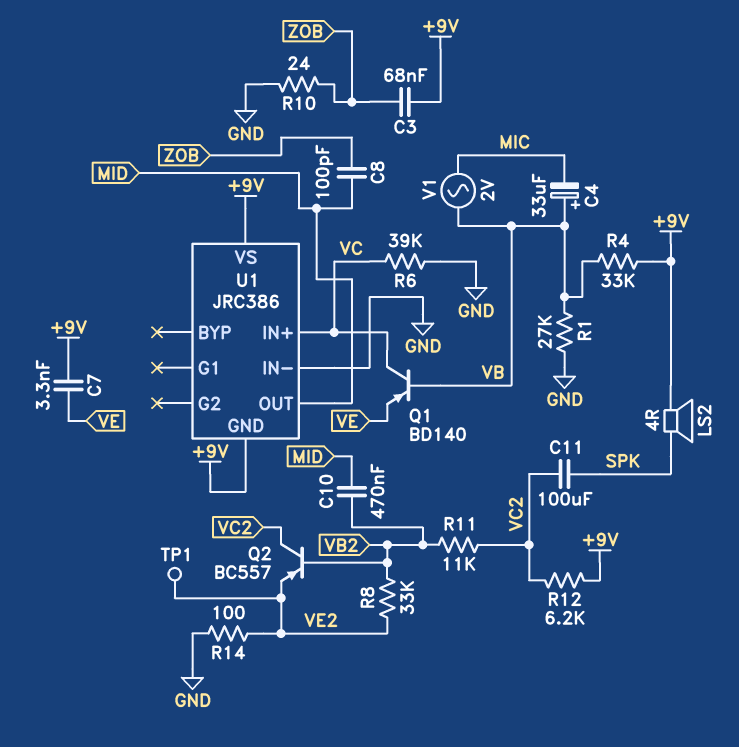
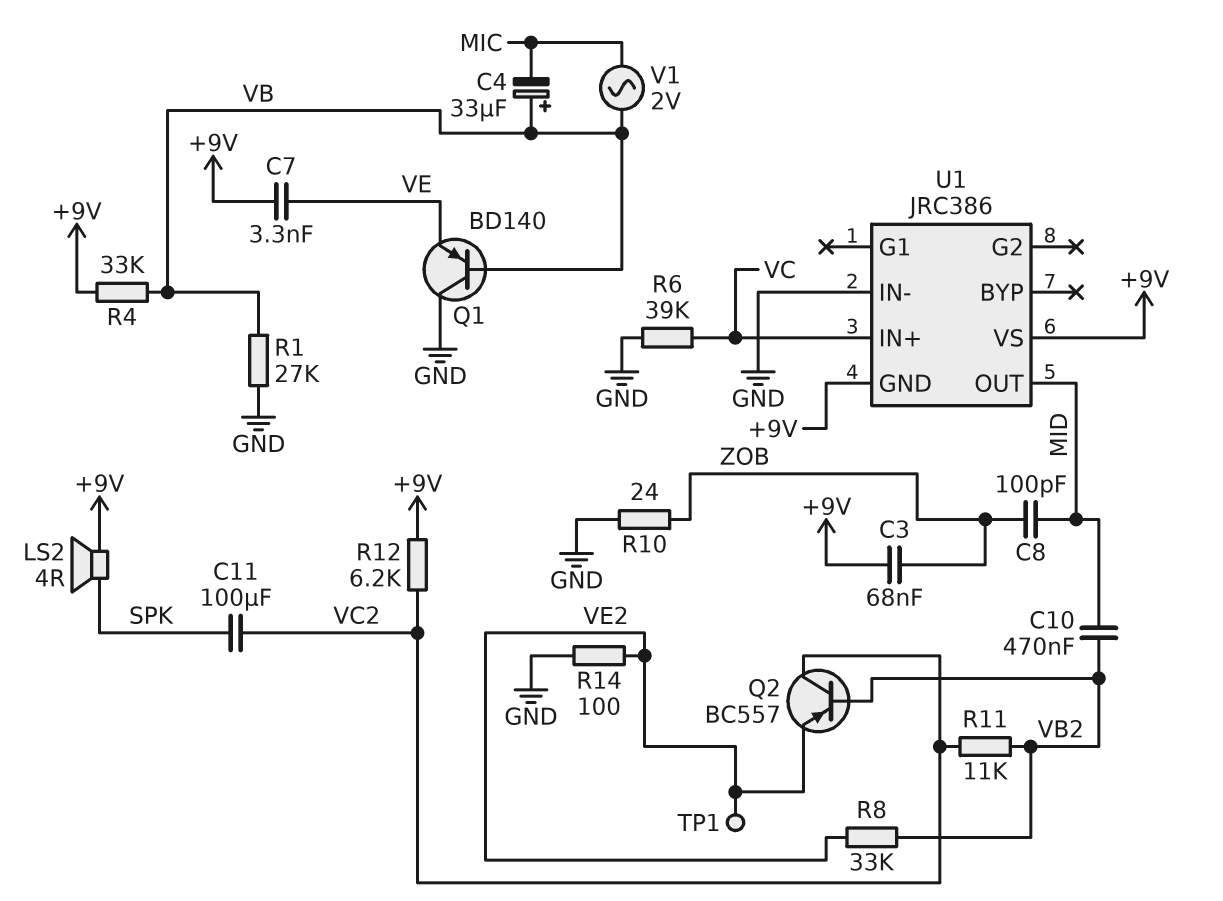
Q1: PNP BD140 (B VB, C VC, E VE) -> PNP BD140 (B VB, C GND, E VE)

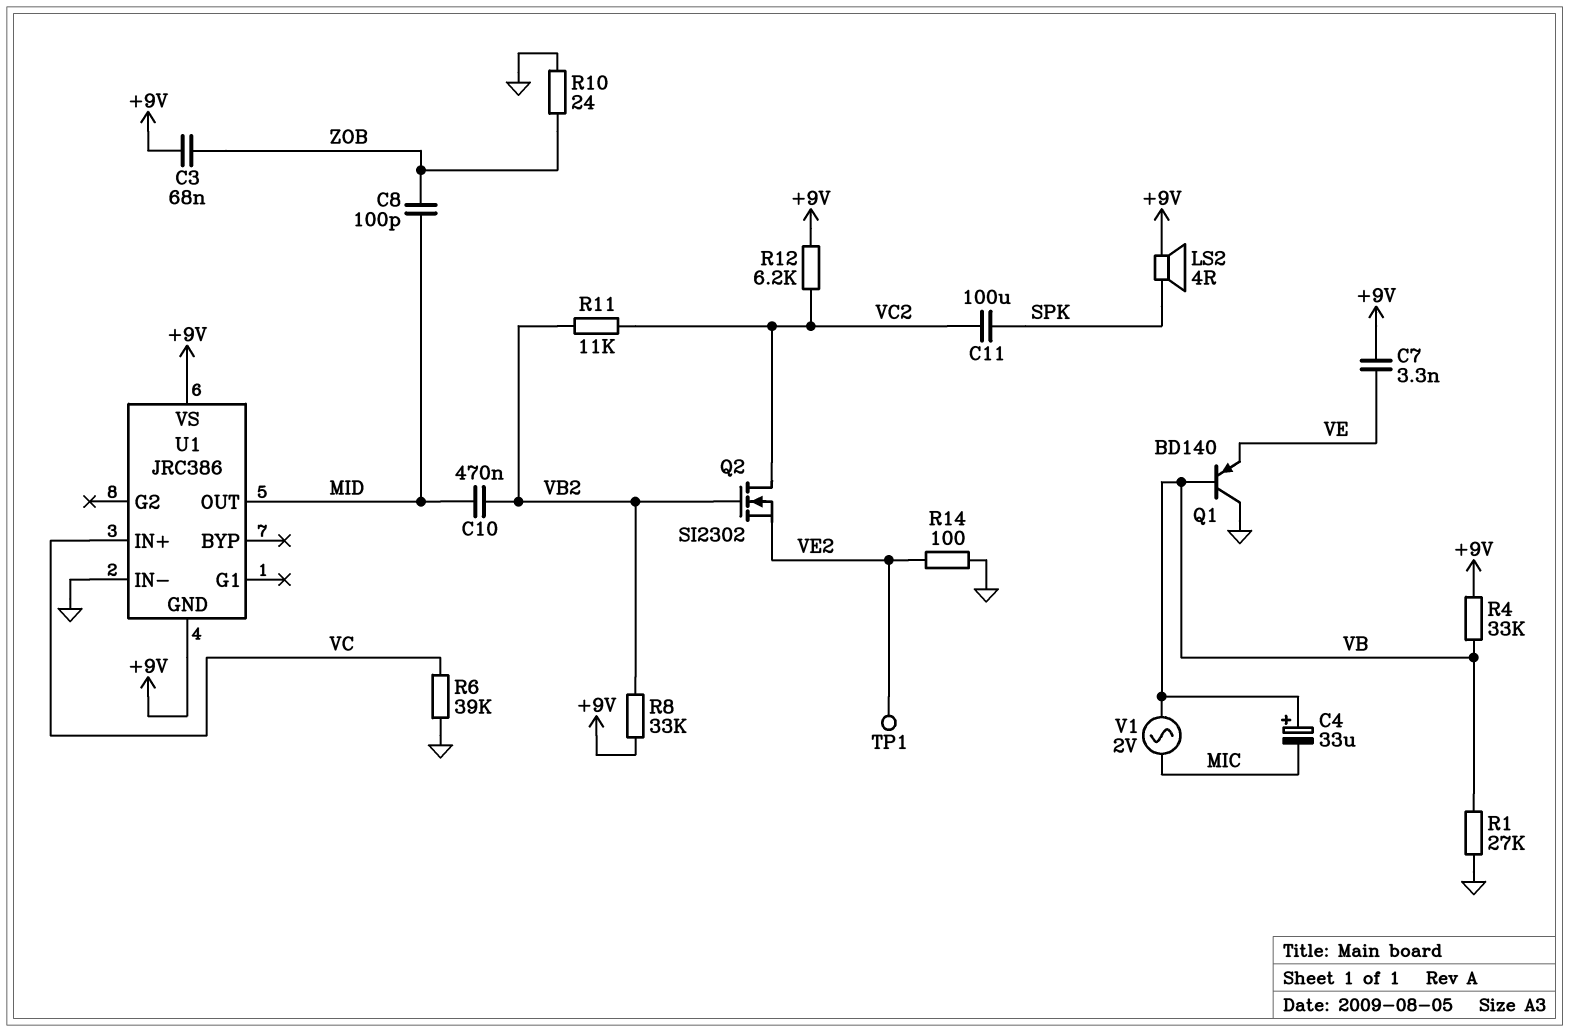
Q2: PNP BC557 (B VB2, C VC2, E VE2) -> NMOS SI2302 (G VB2, D VC2, S VE2)
R8: 33k (VB2, VE2) -> 33k (+9V, VB2)

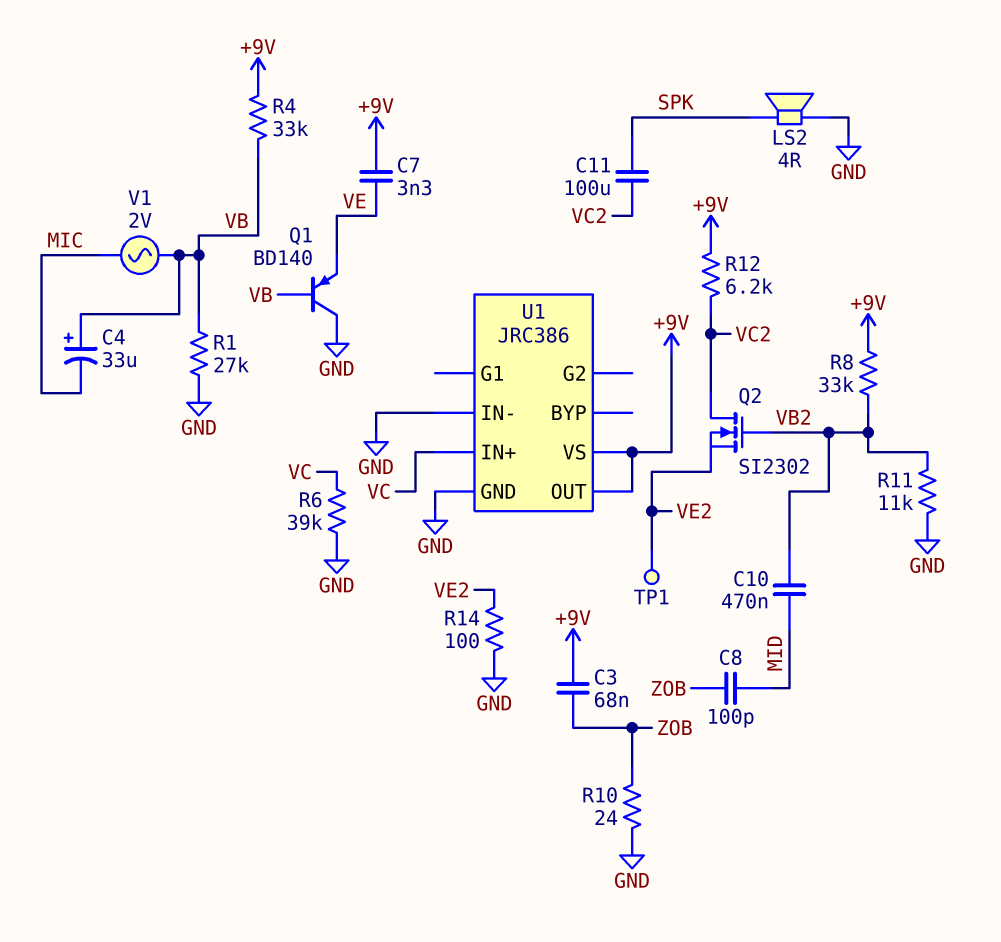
LS2: speaker 4R (+9V, SPK) -> speaker 4R (GND, SPK)
R11: 11k (VB2, VC2) -> 11k (GND, VB2)
U1 pin GND: +9V -> GND
U1 pin OUT: MID -> +9V

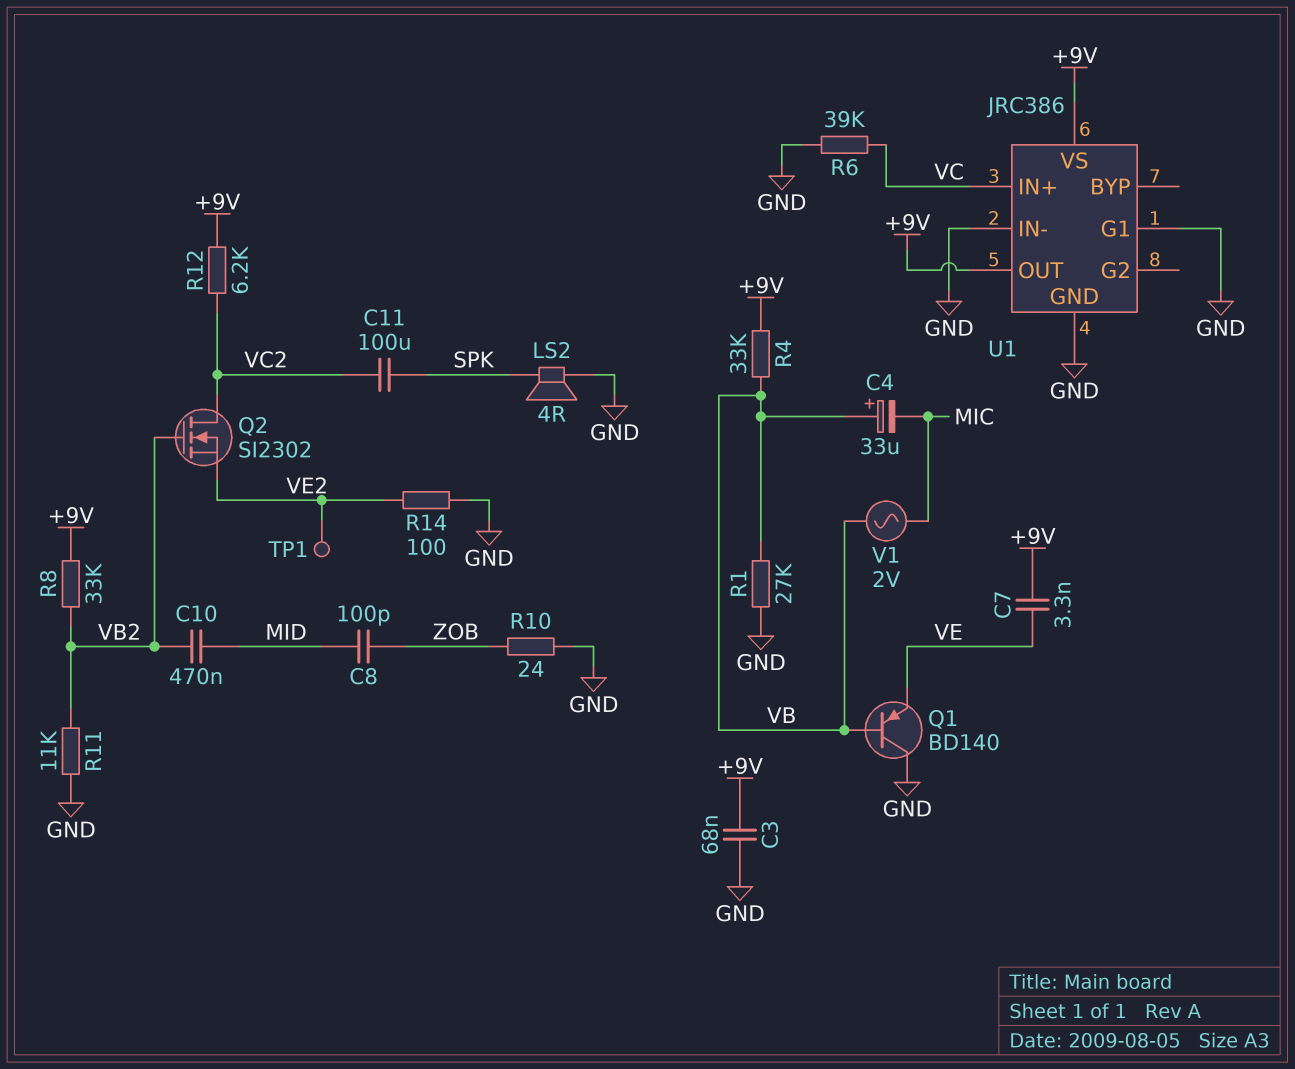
C3: 68nF (+9V, ZOB) -> 68nF (+9V, GND)
U1 pin G1: none -> GND

